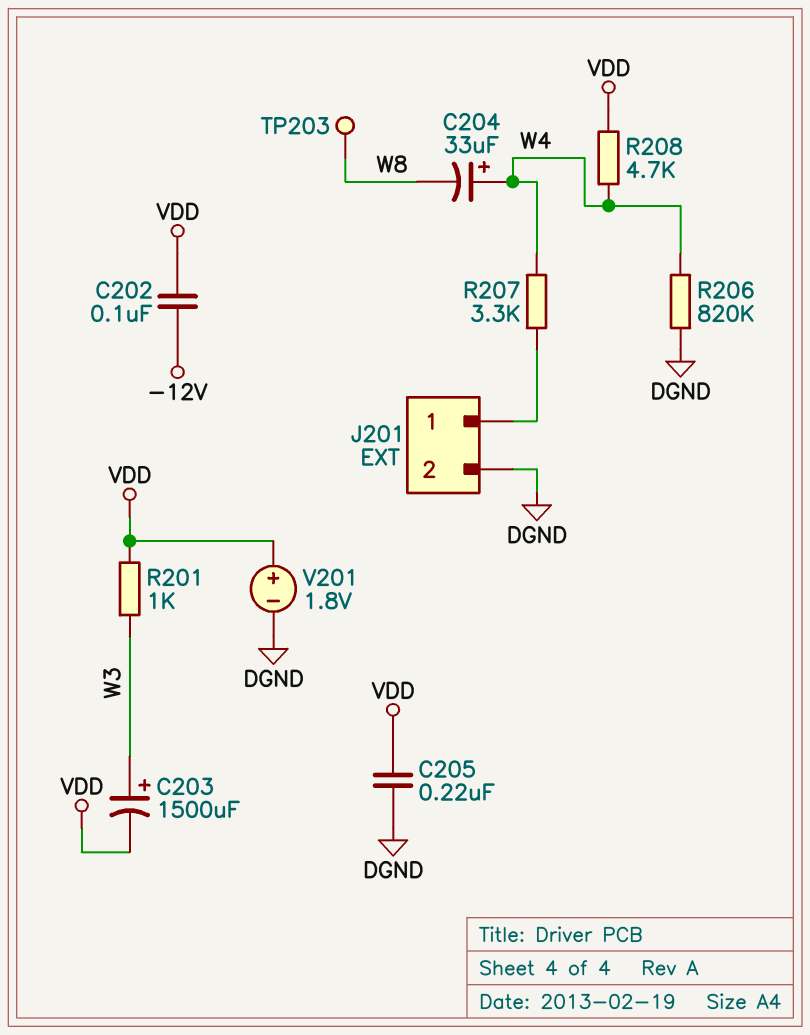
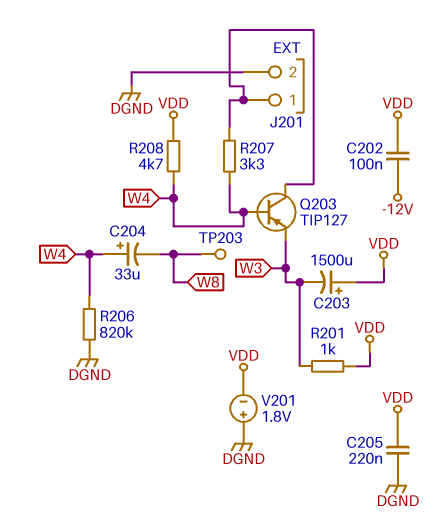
C203: 1500uF (plus W3, minus VDD) -> 1500uF (plus VDD, minus W3)
Q203: none -> PNP TIP127 (B W4, C J201/1, E W3)
V201: 1.8V (plus VDD, minus DGND) -> 1.8V (plus DGND, minus VDD)

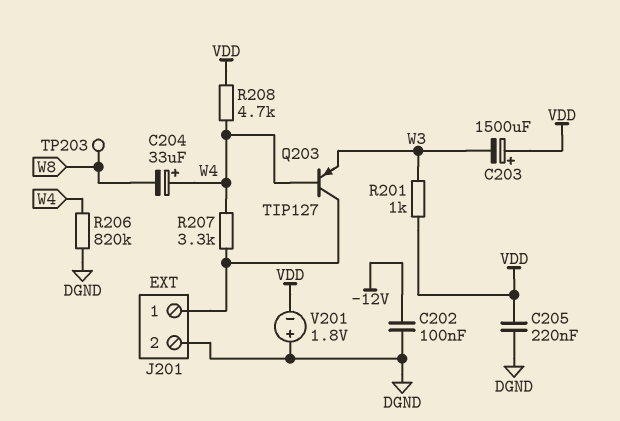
C202: 100nF (-12V, VDD) -> 100nF (-12V, DGND)

